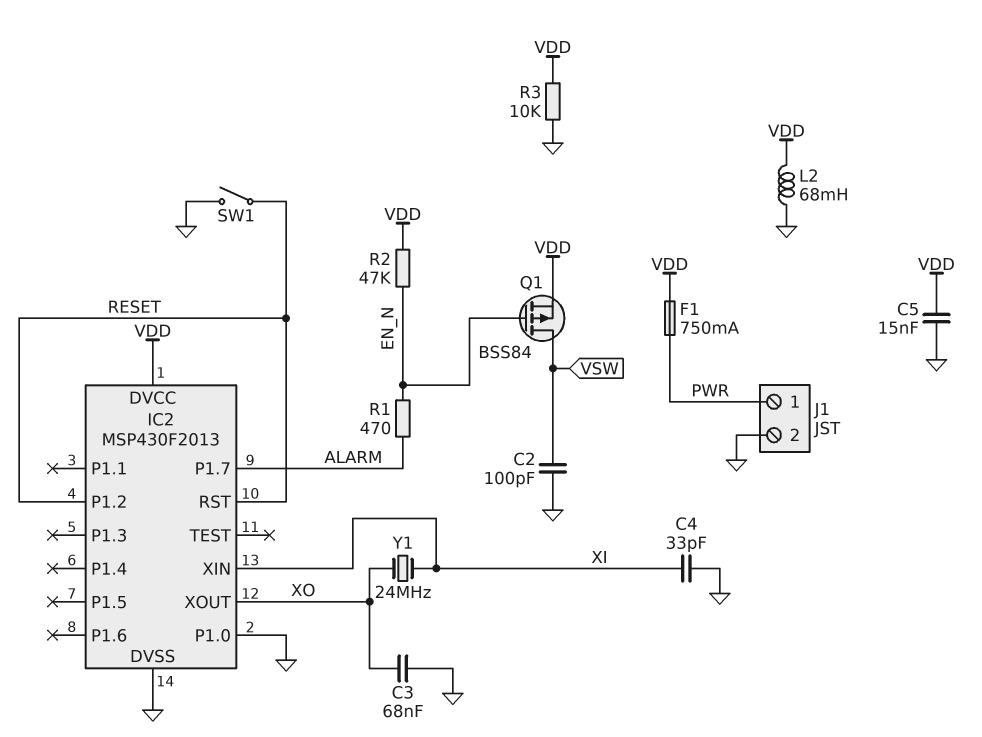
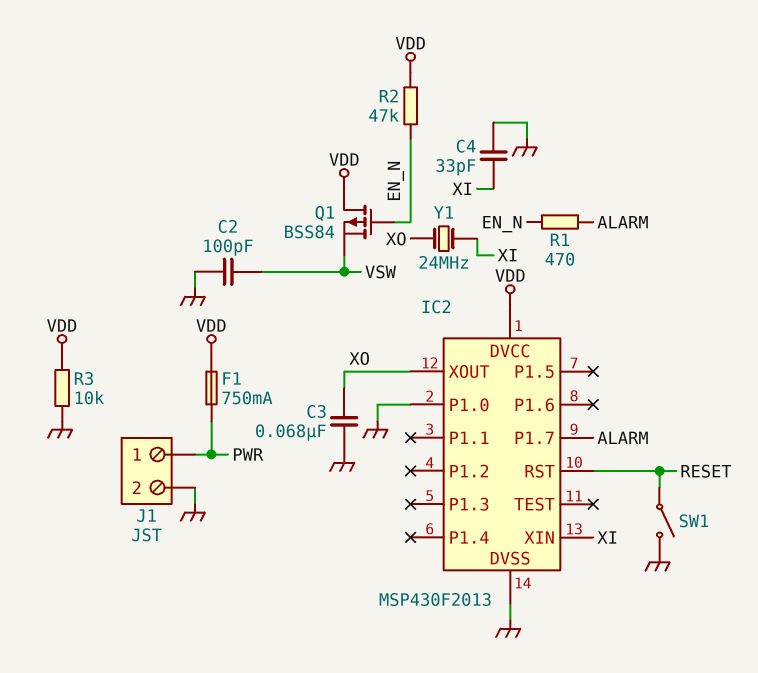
C5: 15nF (GND, VDD) -> none
IC2 pin P1.2: RESET -> none
L2: 68mH (GND, VDD) -> none
Q1: PMOS BSS84 (G EN_N, D VSW, S VDD) -> PMOS BSS84 (G EN_N, D VDD, S VSW)

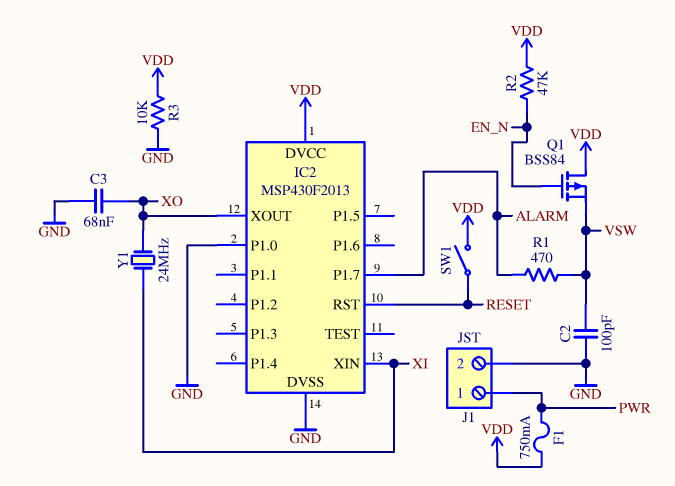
C4: 33pF (GND, XI) -> none
R1: 470 (ALARM, EN_N) -> 470 (ALARM, VSW)
SW1: switch (GND, RESET) -> switch (RESET, VDD)

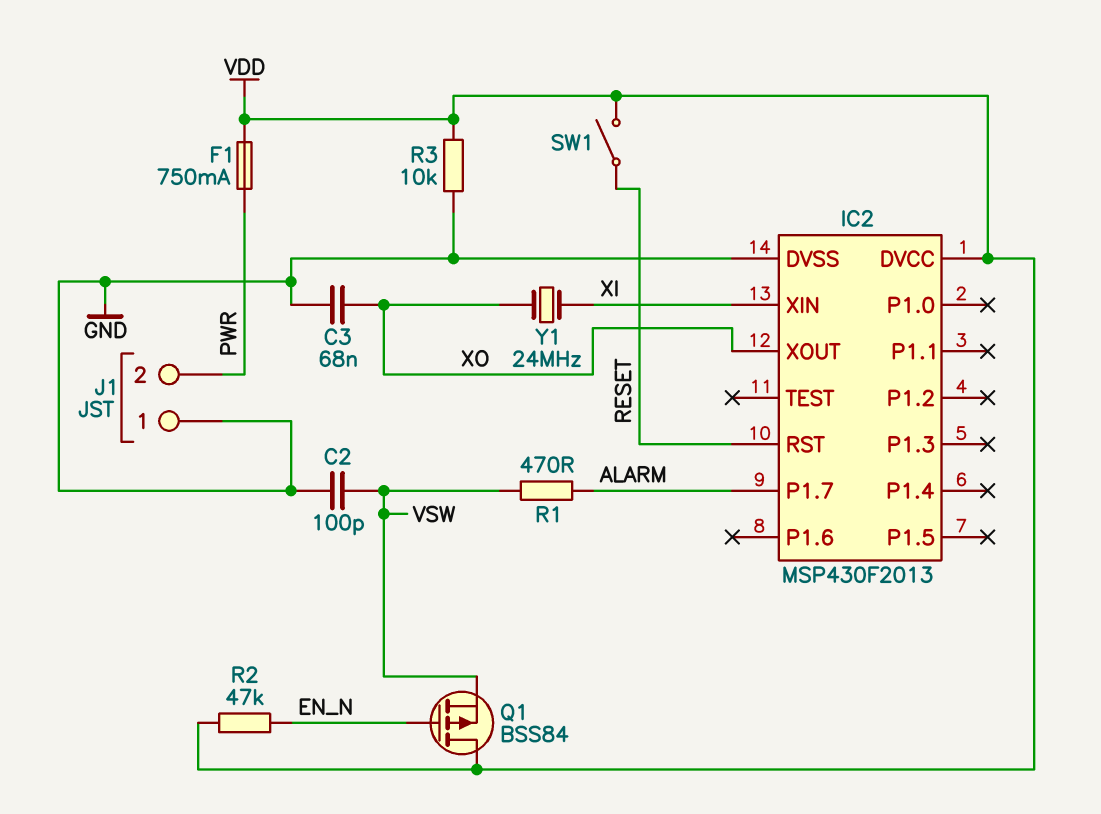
IC2 pin P1.0: GND -> none
J1 pin 1: PWR -> GND
J1 pin 2: GND -> PWR

